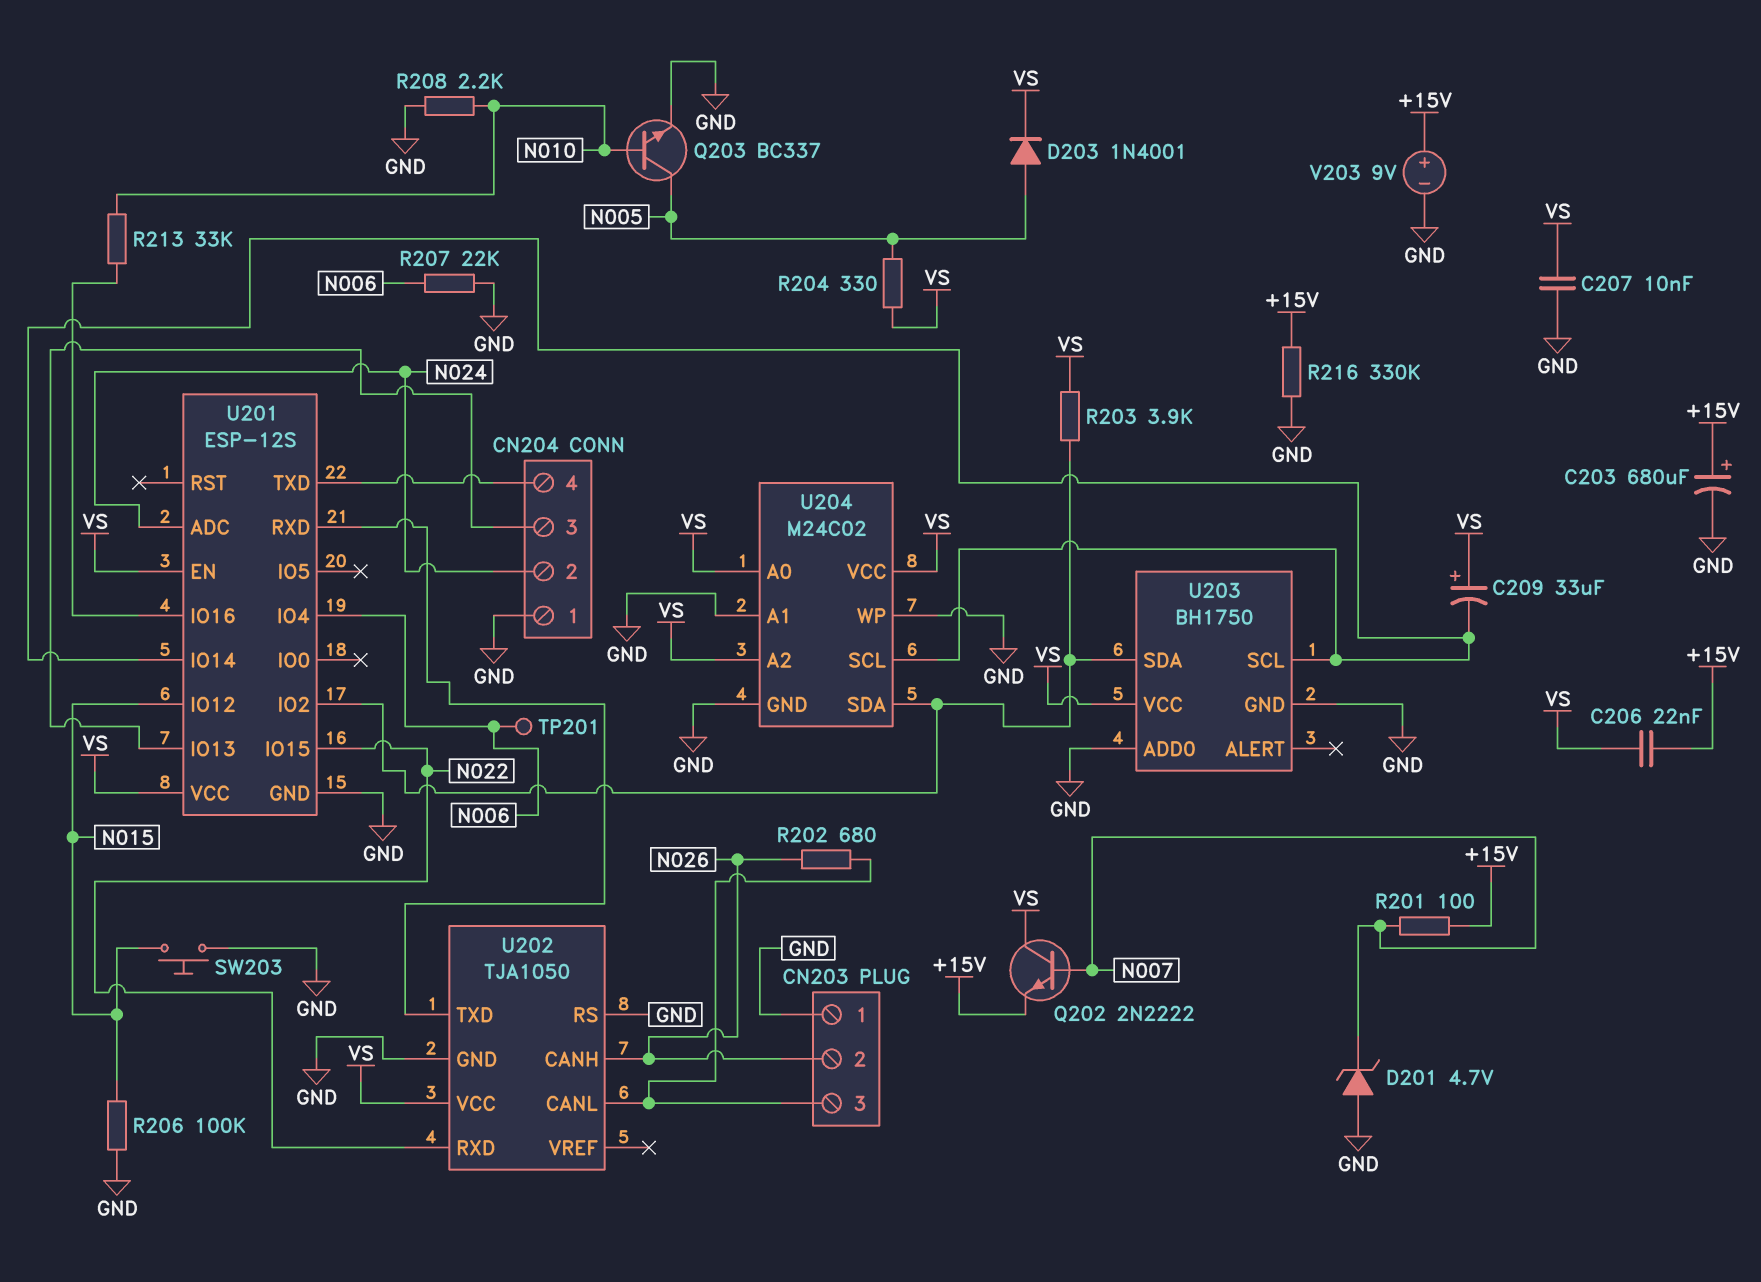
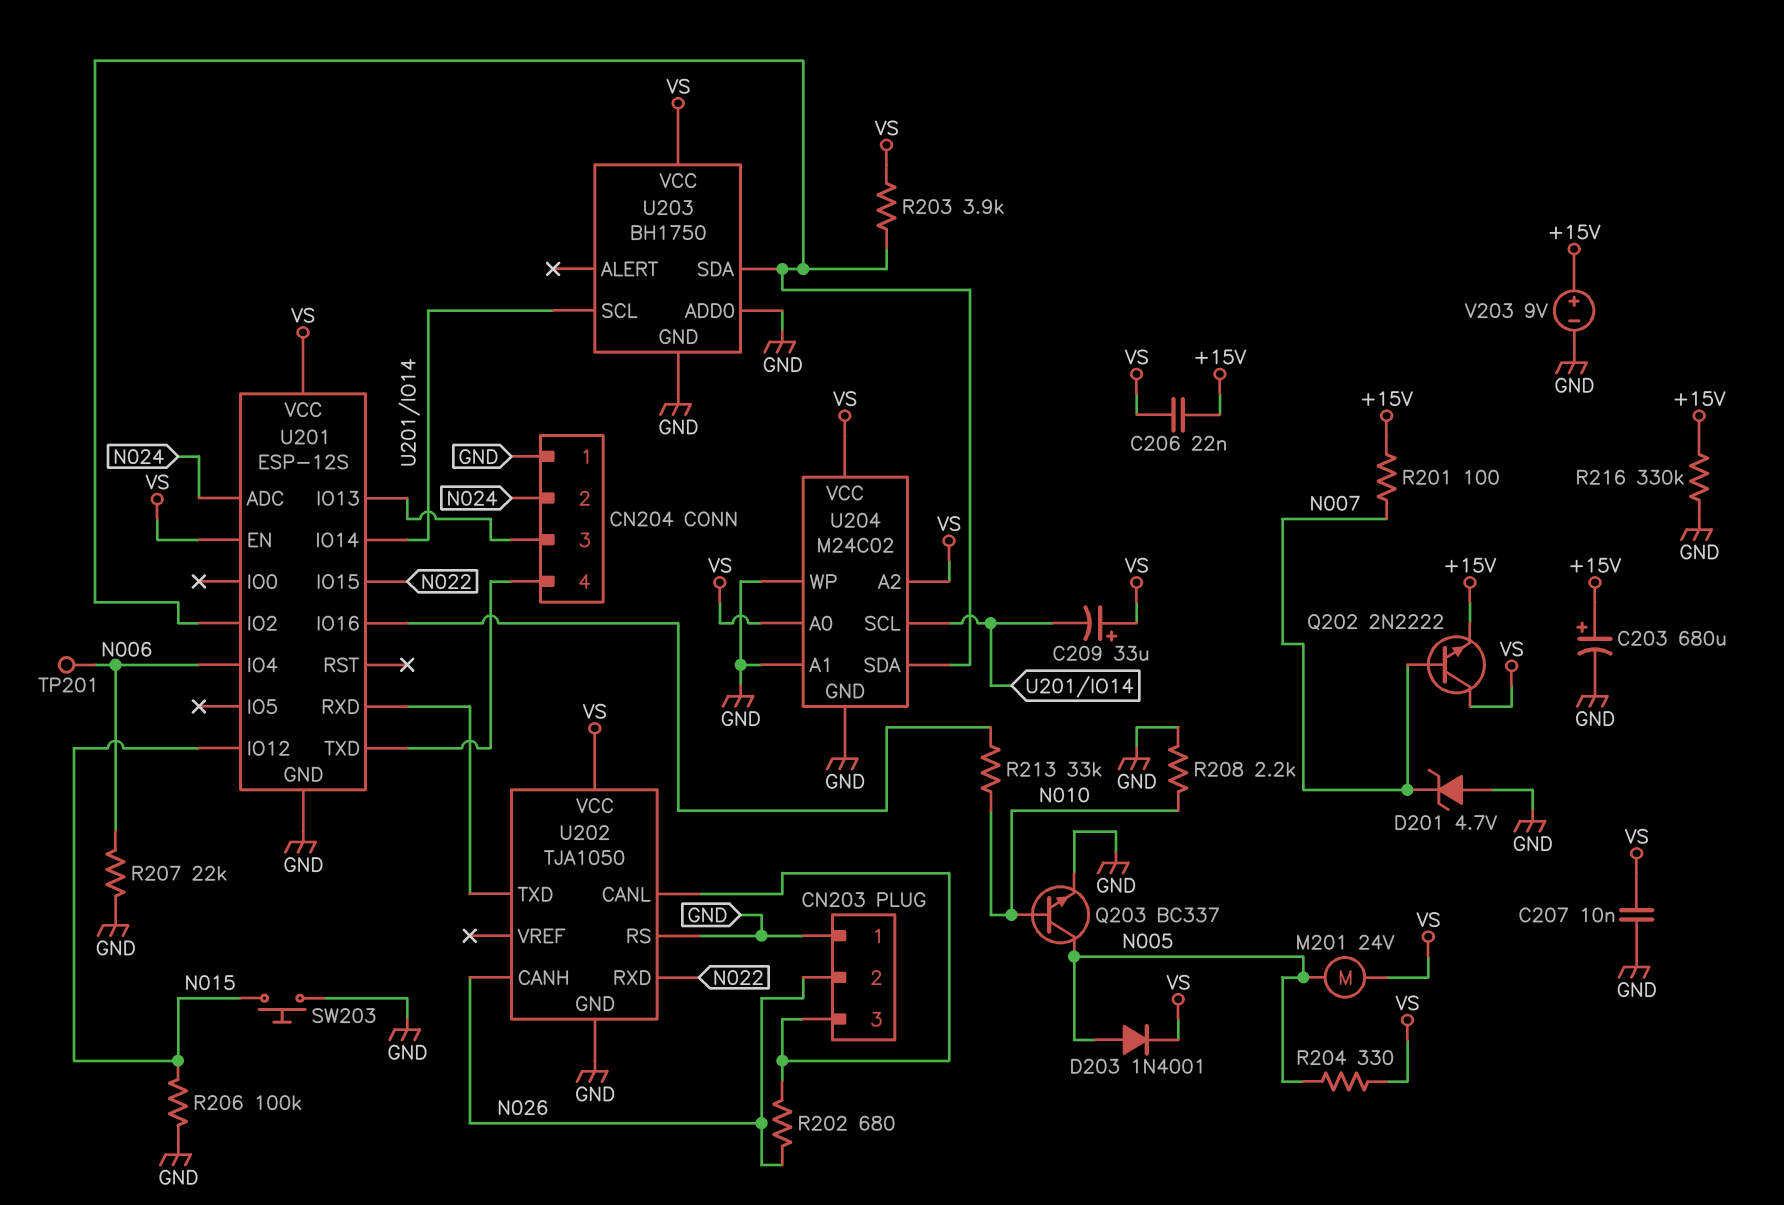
M201: none -> motor 24V (N005, VS)

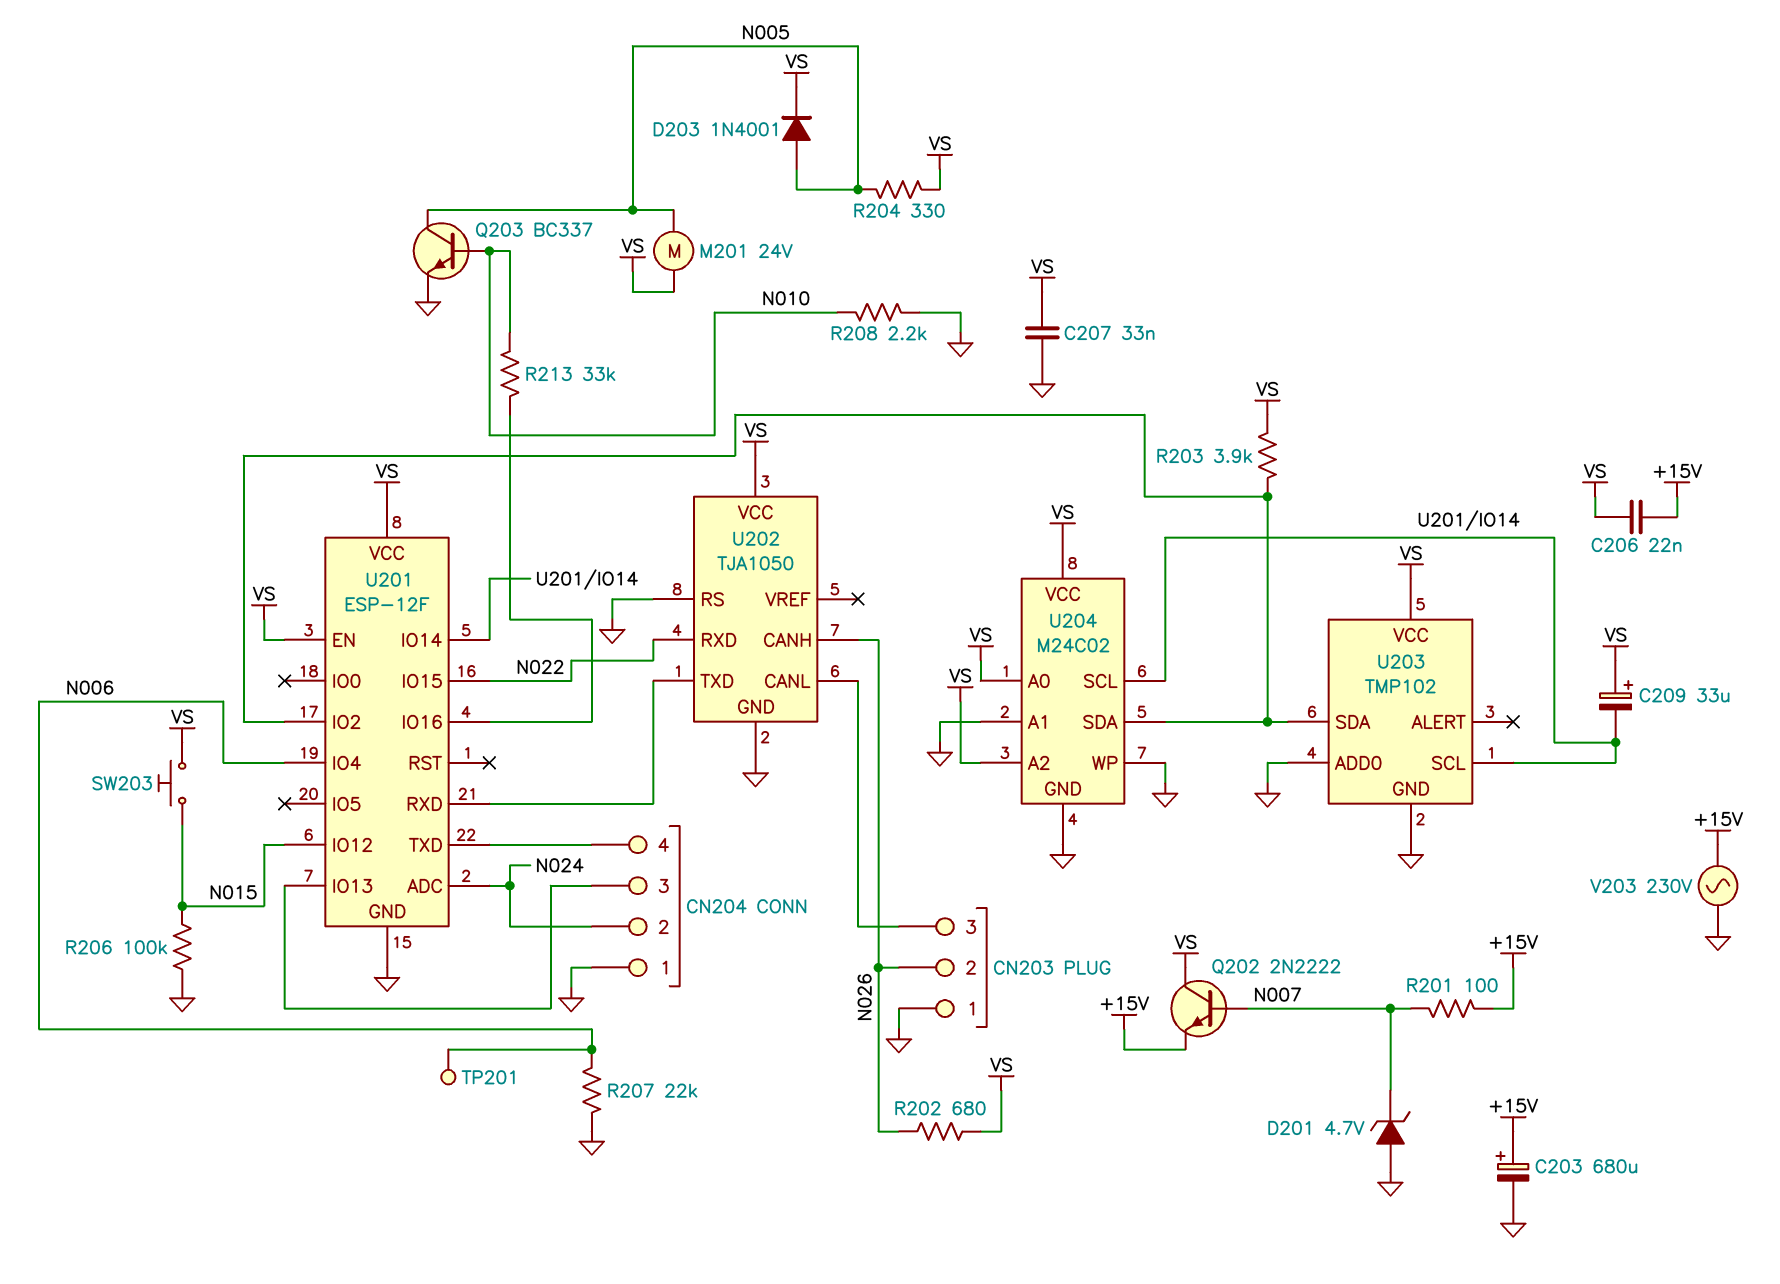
C207: 10nF (GND, VS) -> 33nF (GND, VS)
R202: 680 (CN203/3, N026) -> 680 (N026, VS)
R216: 330k (+15V, GND) -> none
SW203: button (GND, N015) -> button (N015, VS)
U201: ESP-12S -> ESP-12F
U203: BH1750 -> TMP102
V203: 9V (plus +15V, minus GND) -> AC 230V (+15V, GND)

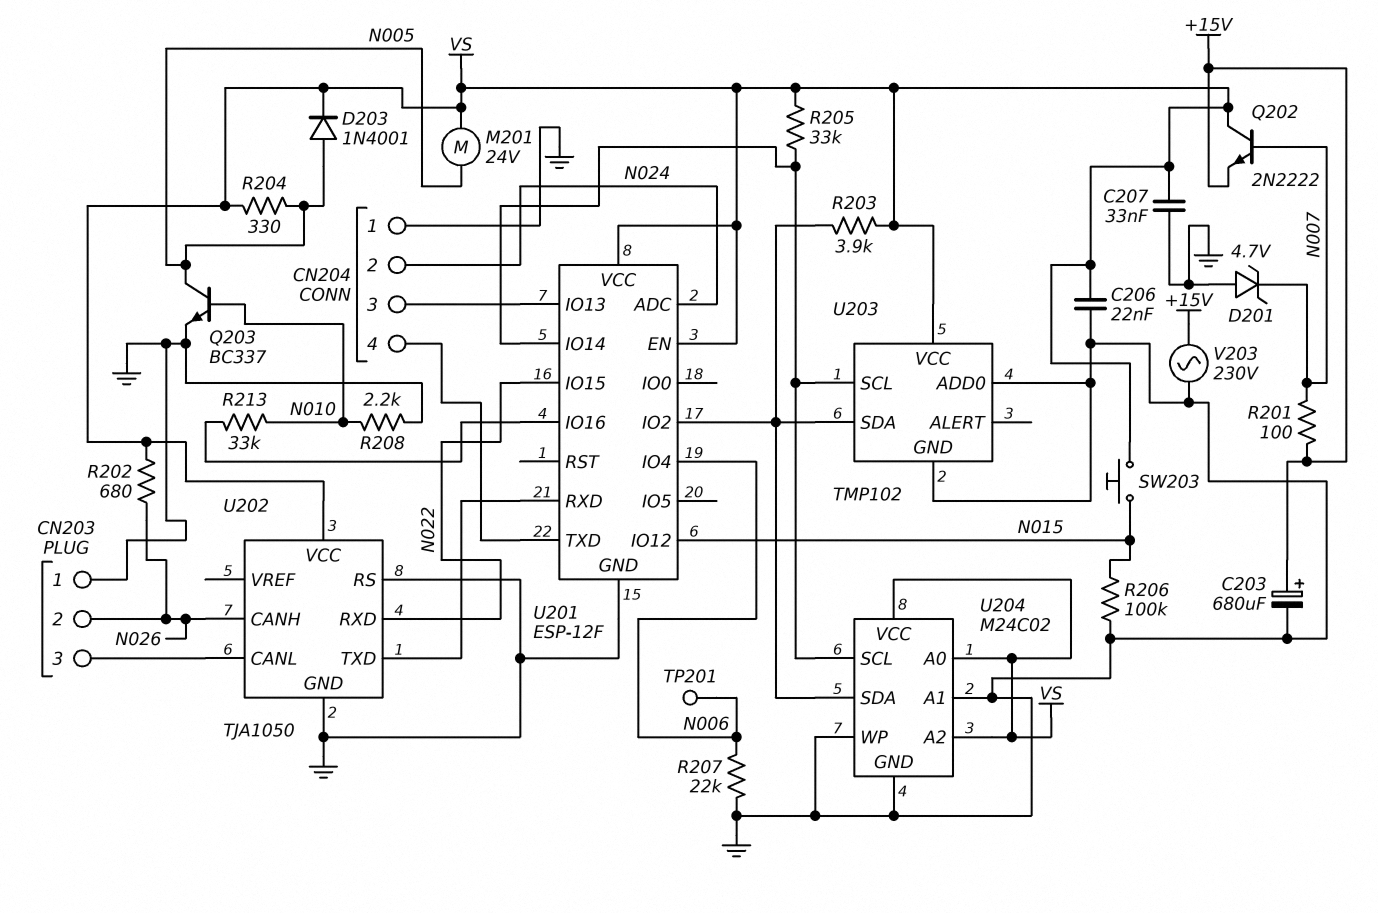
C206: 22nF (+15V, VS) -> 22nF (GND, VS)
C209: 33uF (plus VS, minus U201/IO14) -> none
R205: none -> 33k (U201/IO14, VS)

